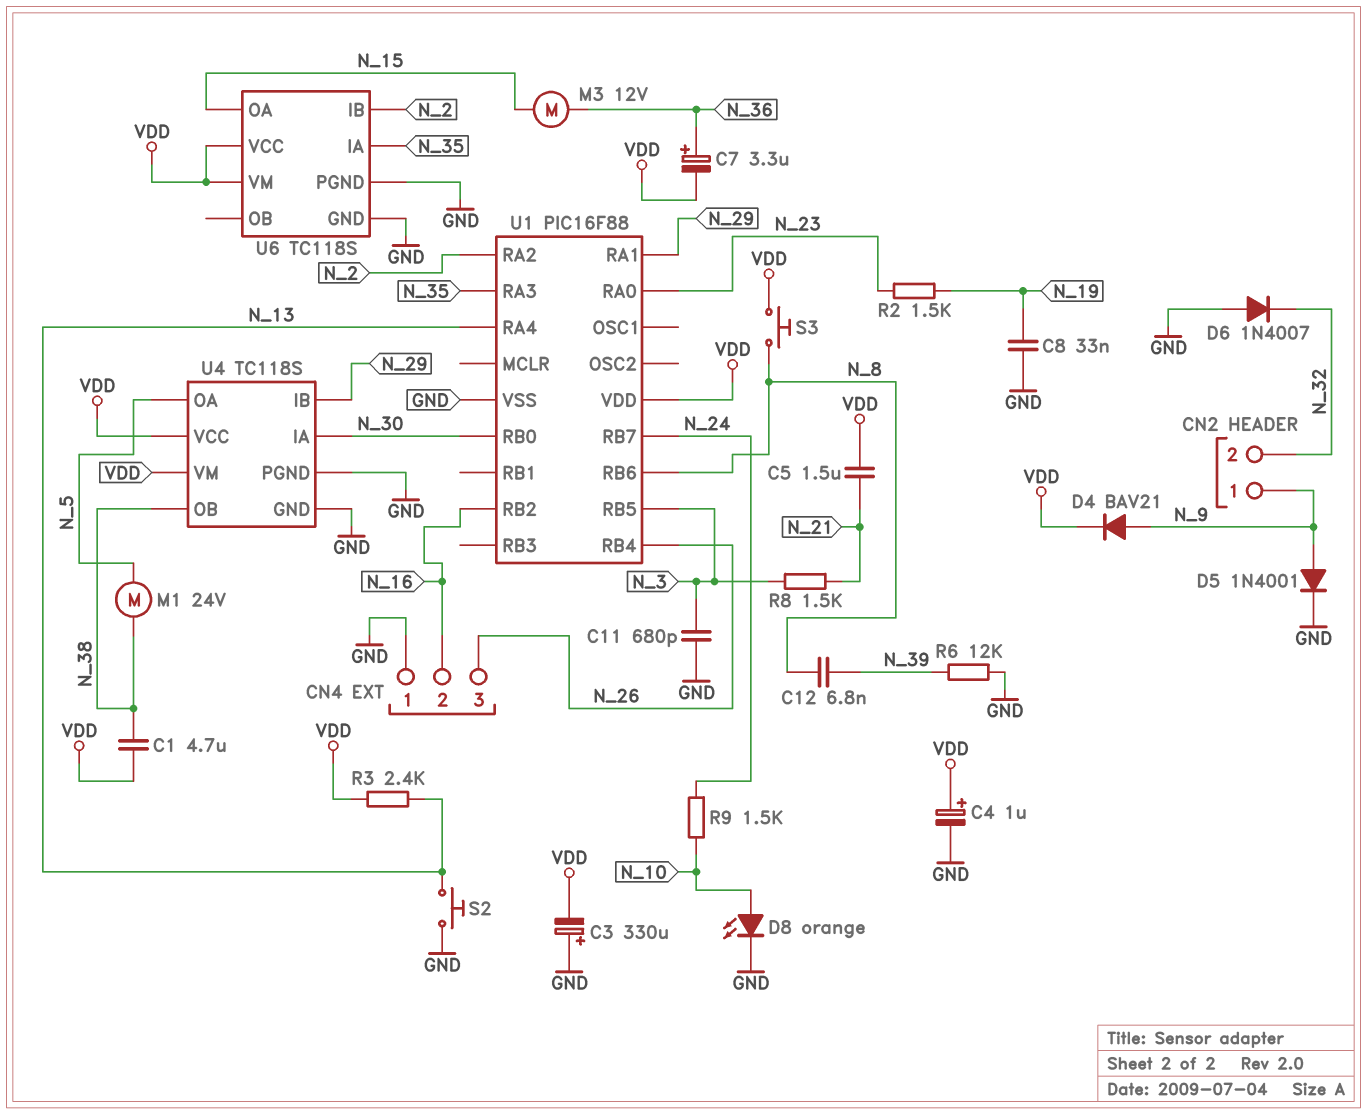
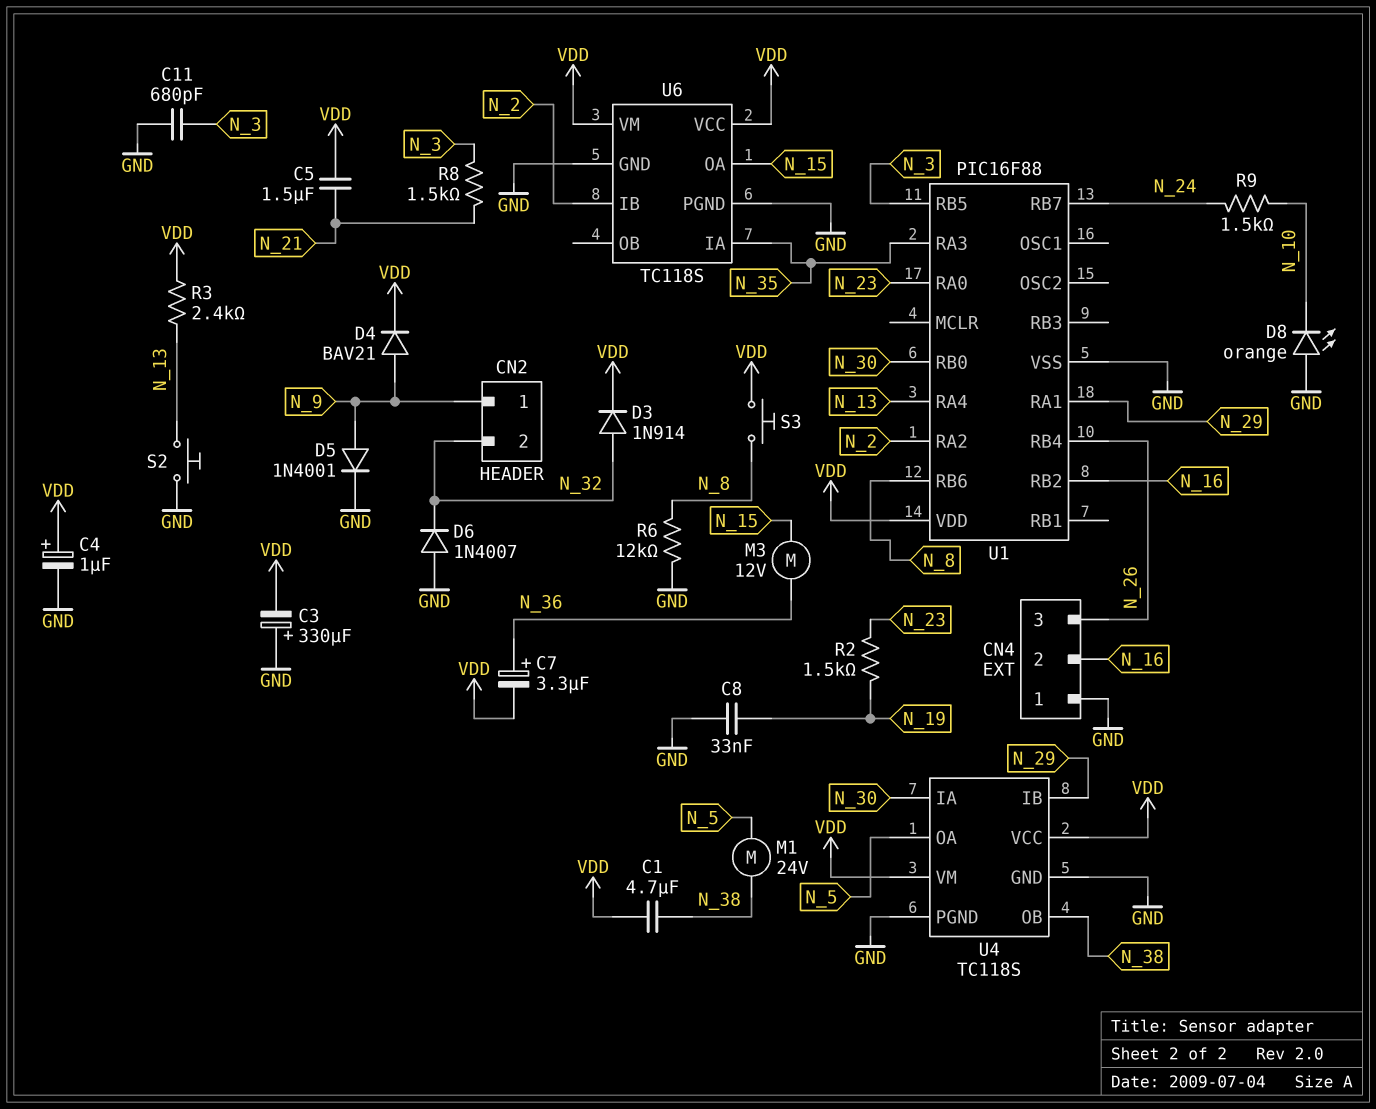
C12: 6.8nF (N_8, N_39) -> none
D3: none -> diode 1N914 (A N_32, K VDD)
D8: LED orange (A N_10, K GND) -> LED orange (A GND, K N_10)
R6: 12k (GND, N_39) -> 12k (GND, N_8)

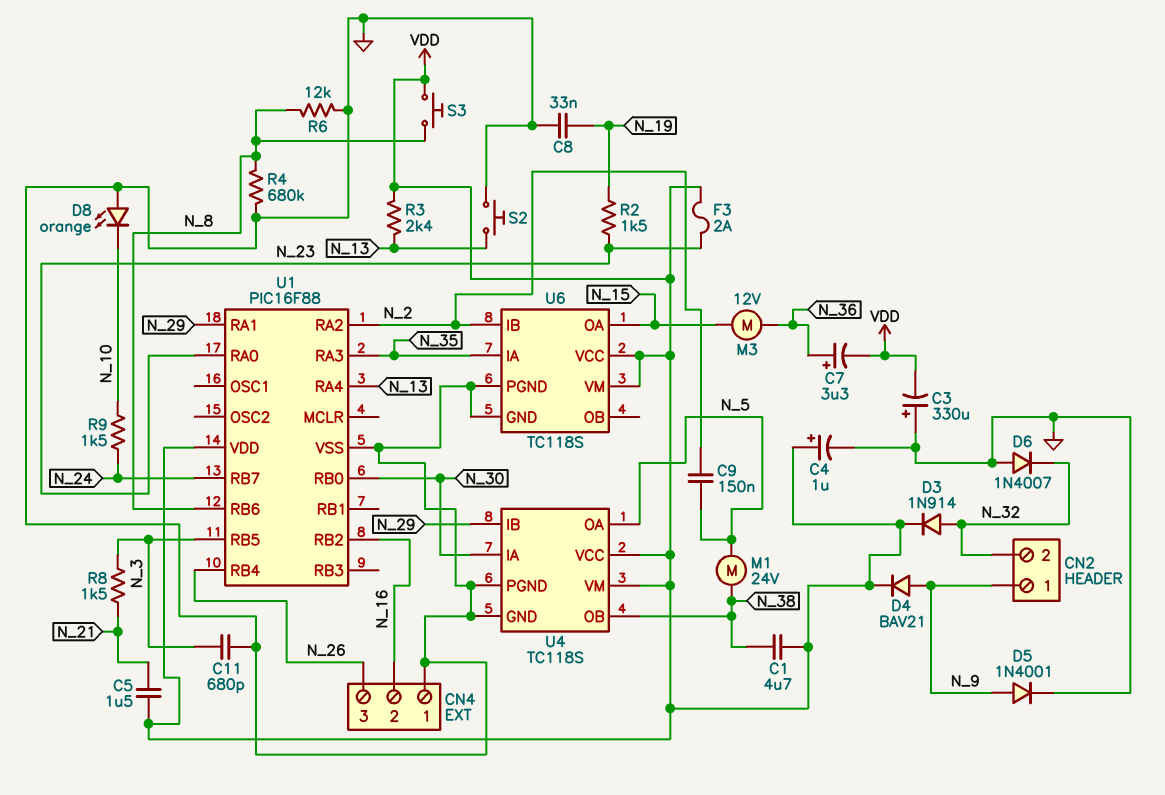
C9: none -> 150nF (N_2, N_5)
F3: none -> 2A (N_23, VDD)
R4: none -> 680k (GND, N_8)

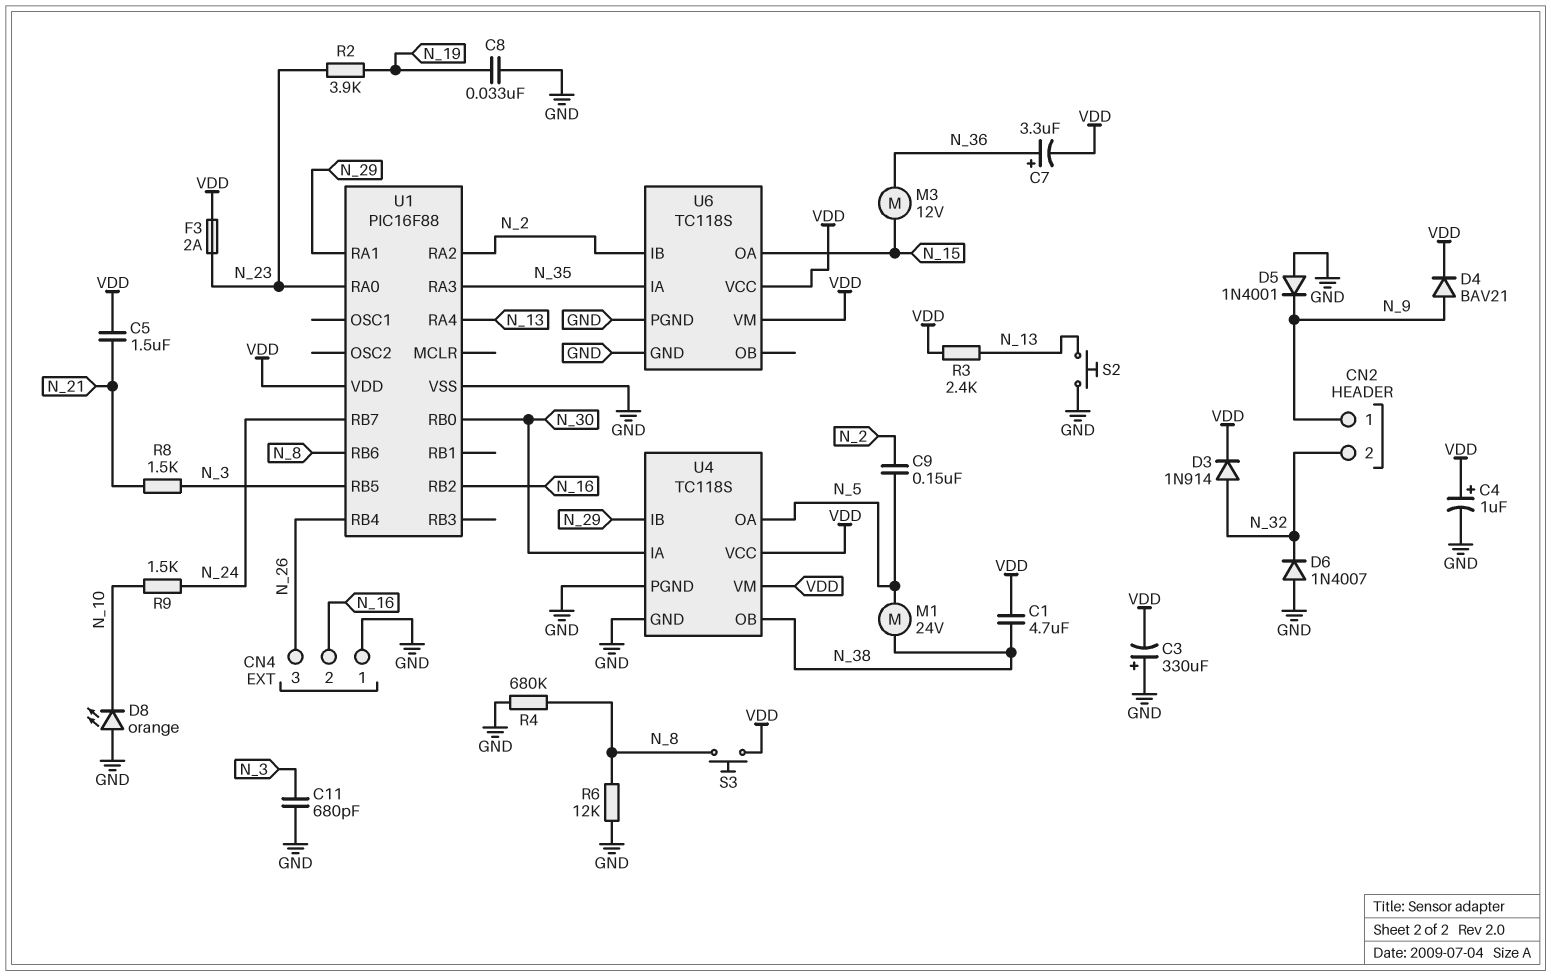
D5: diode 1N4001 (A N_9, K GND) -> diode 1N4001 (A GND, K N_9)
R2: 1.5k (N_19, N_23) -> 3.9k (N_19, N_23)

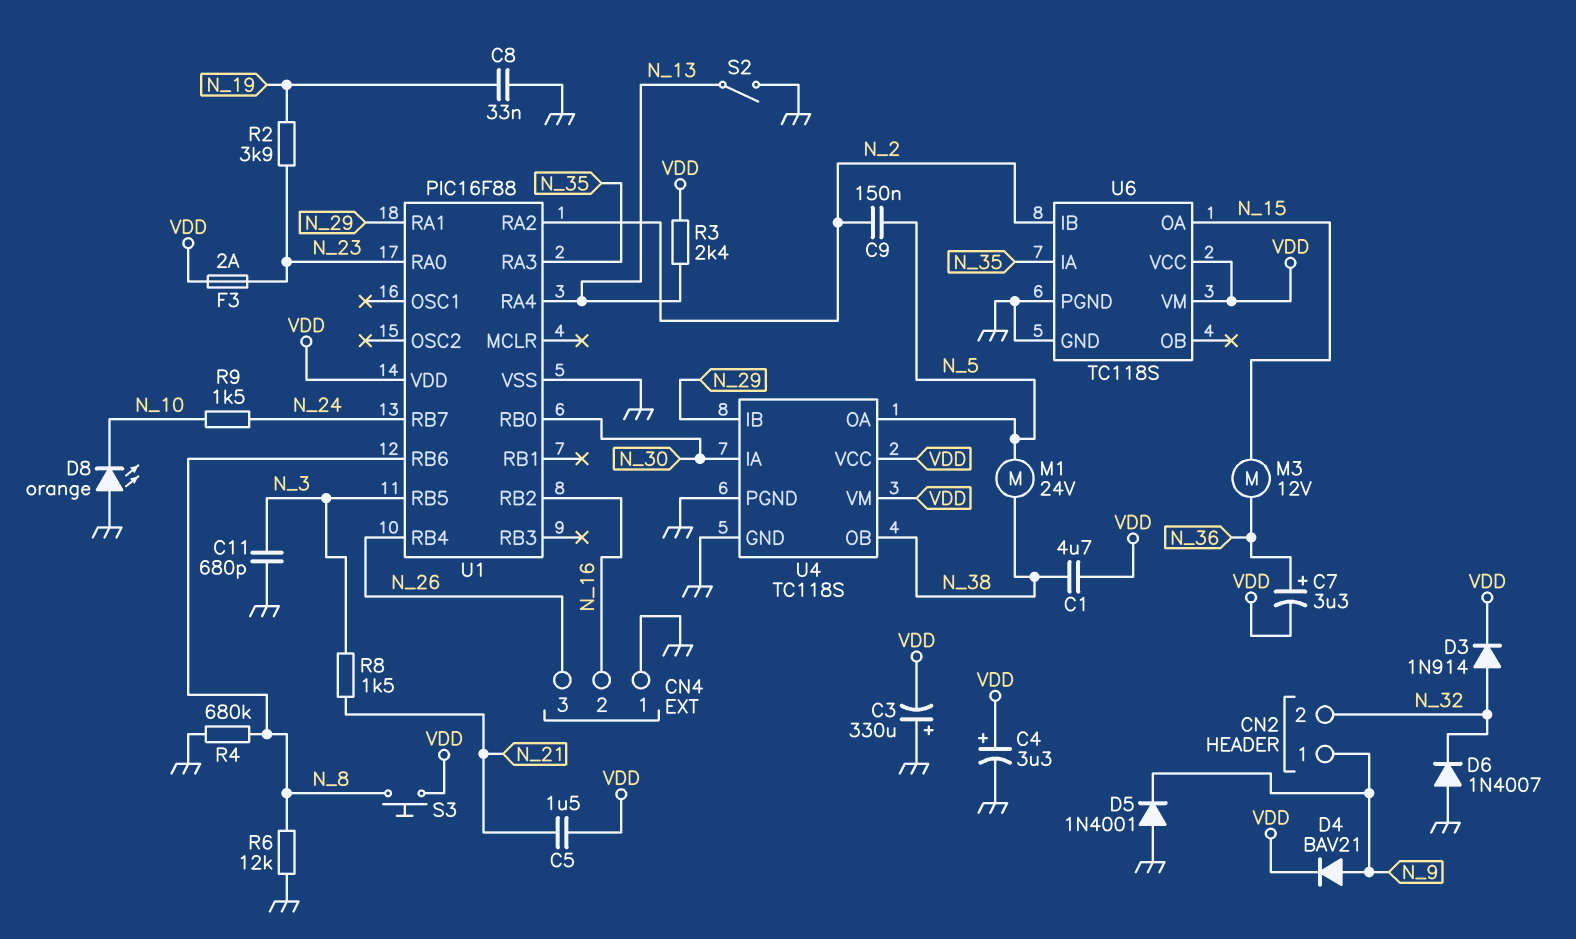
C4: 1uF (plus VDD, minus GND) -> 3.3uF (plus VDD, minus GND)
S2: button (GND, N_13) -> switch (GND, N_13)

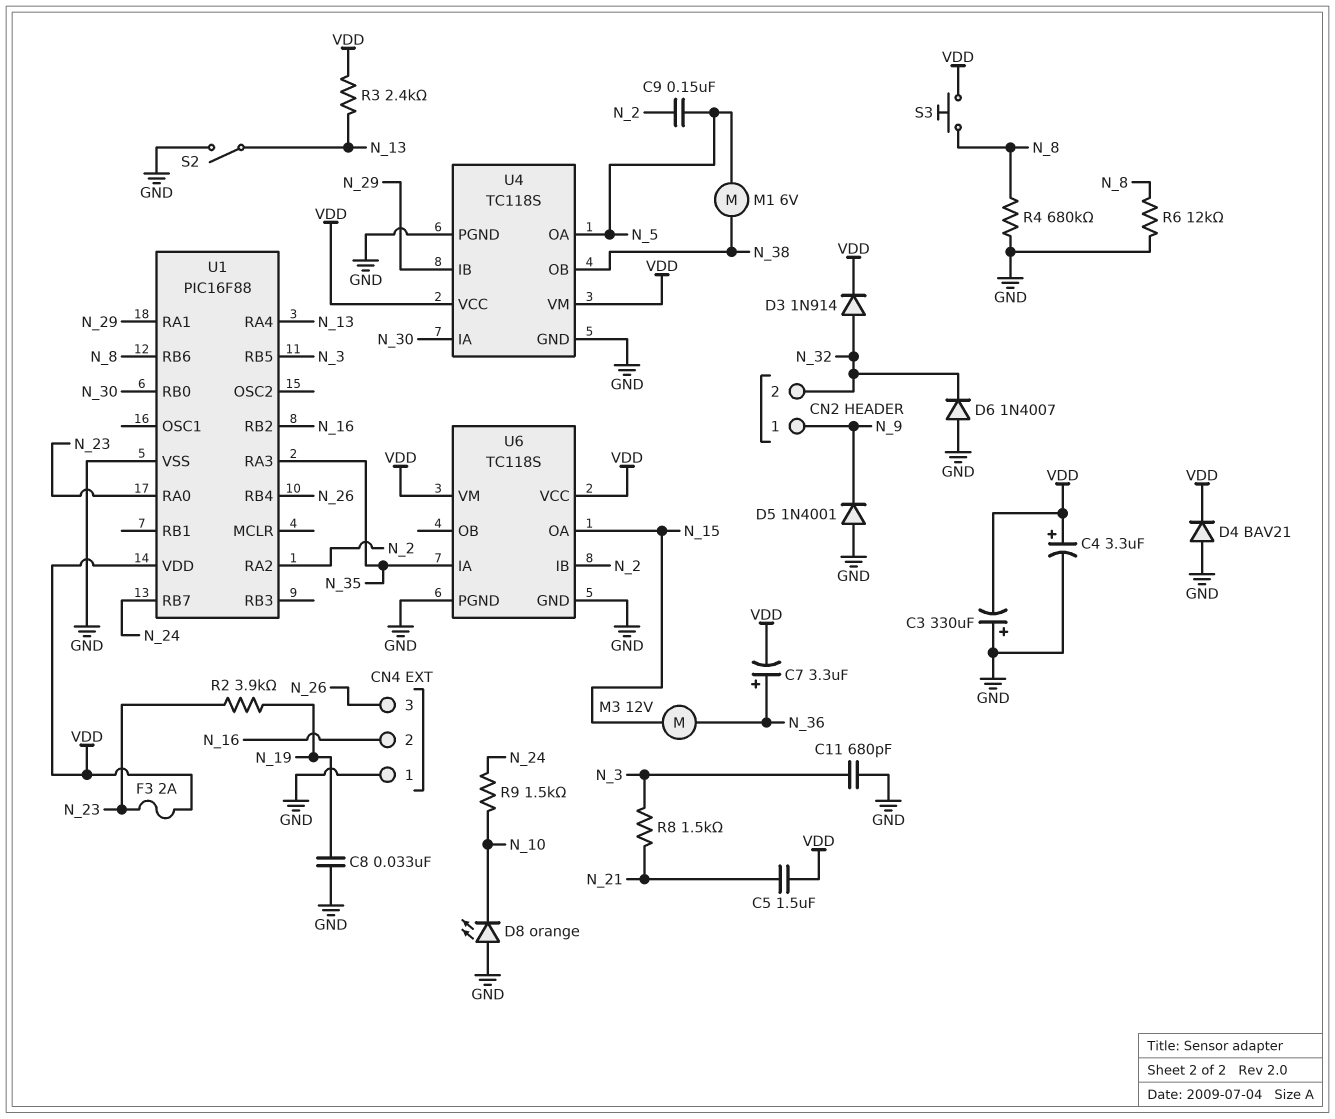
C1: 4.7uF (N_38, VDD) -> none
D4: diode BAV21 (A N_9, K VDD) -> diode BAV21 (A GND, K VDD)
M1: motor 24V (N_5, N_38) -> motor 6V (N_5, N_38)

